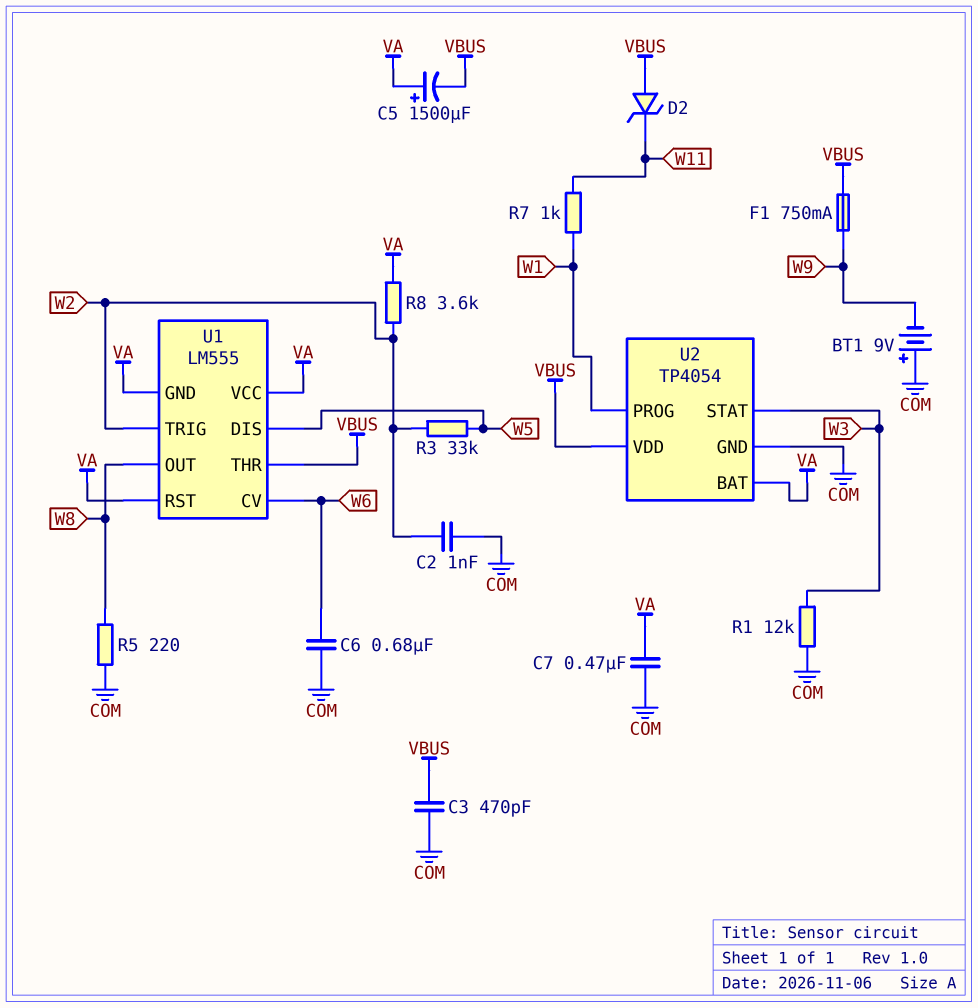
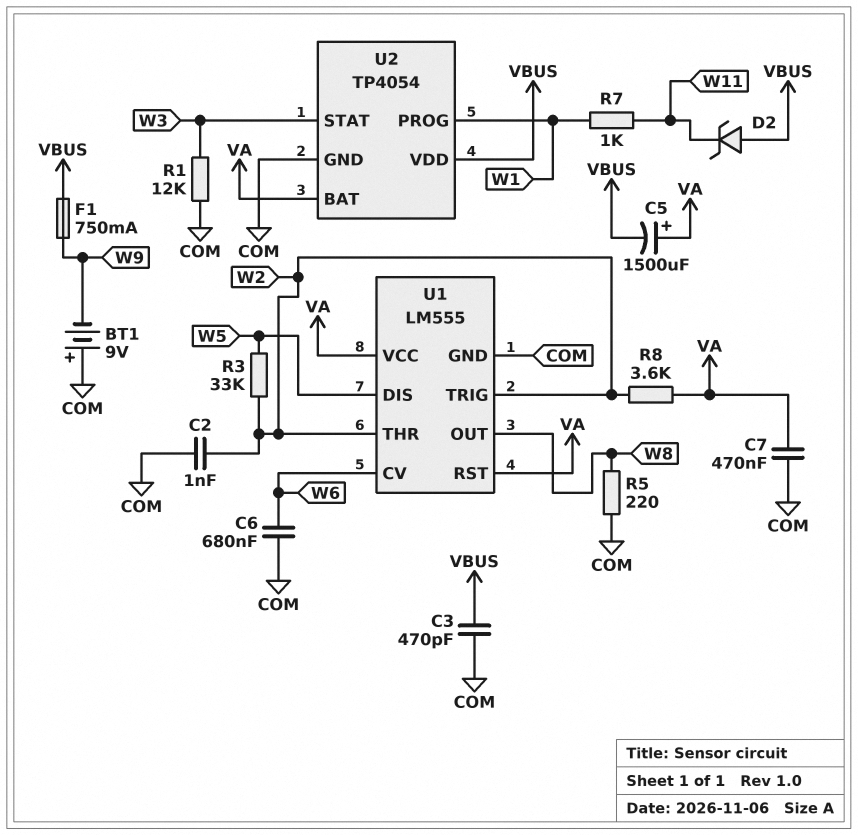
U1 pin GND: VA -> COM
U1 pin THR: VBUS -> W2

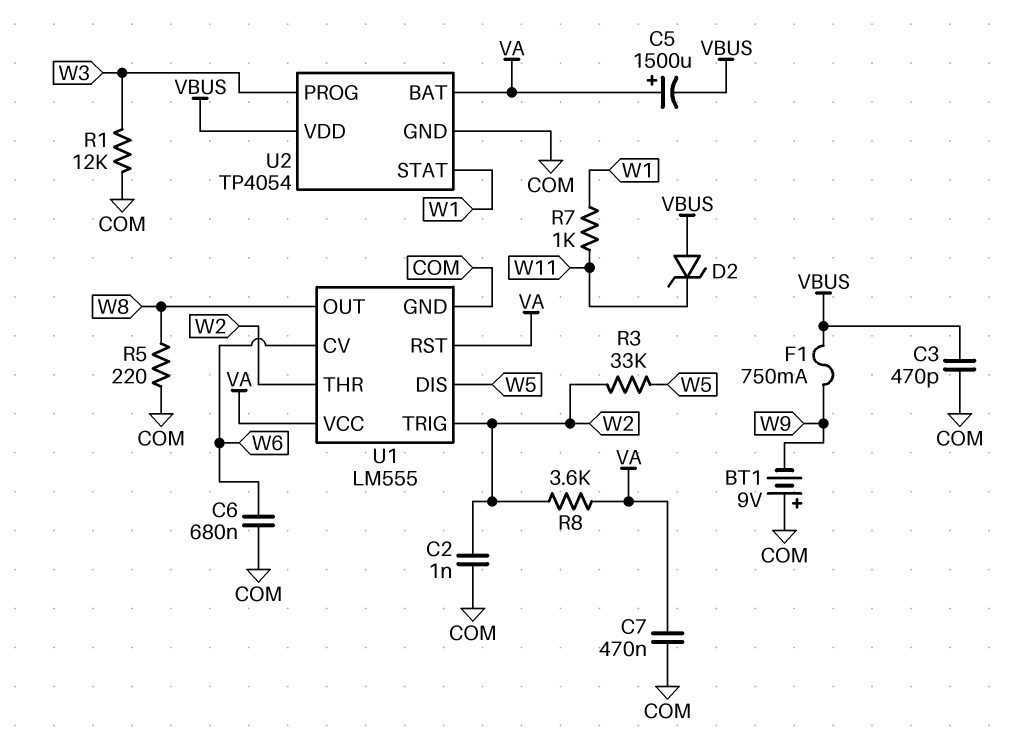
U2 pin PROG: W1 -> W3
U2 pin STAT: W3 -> W1

